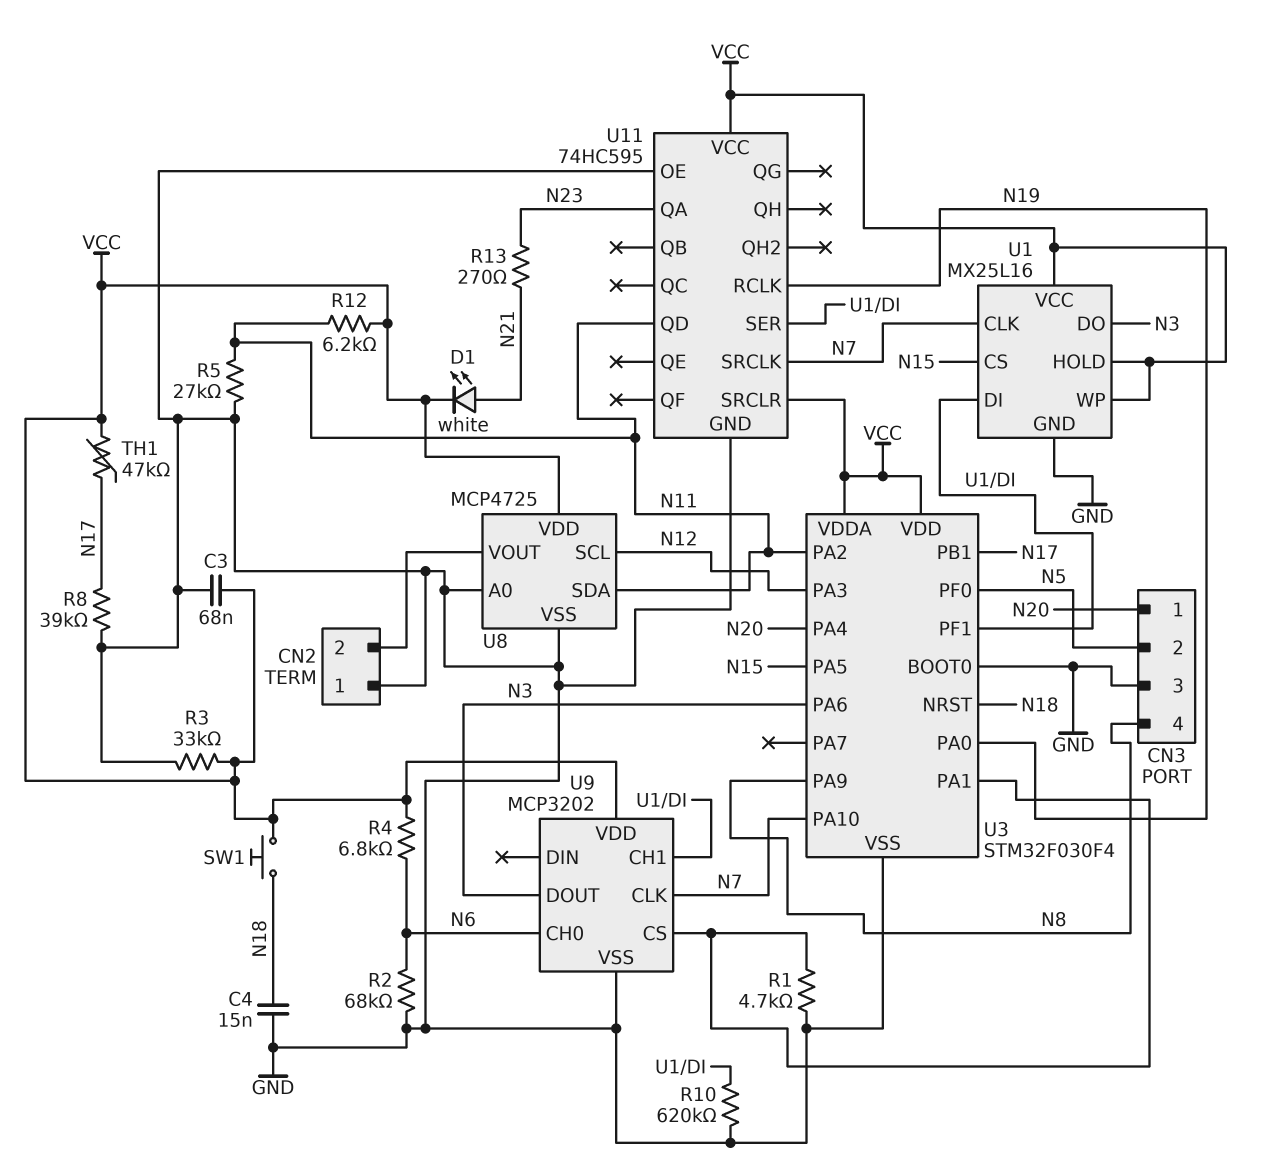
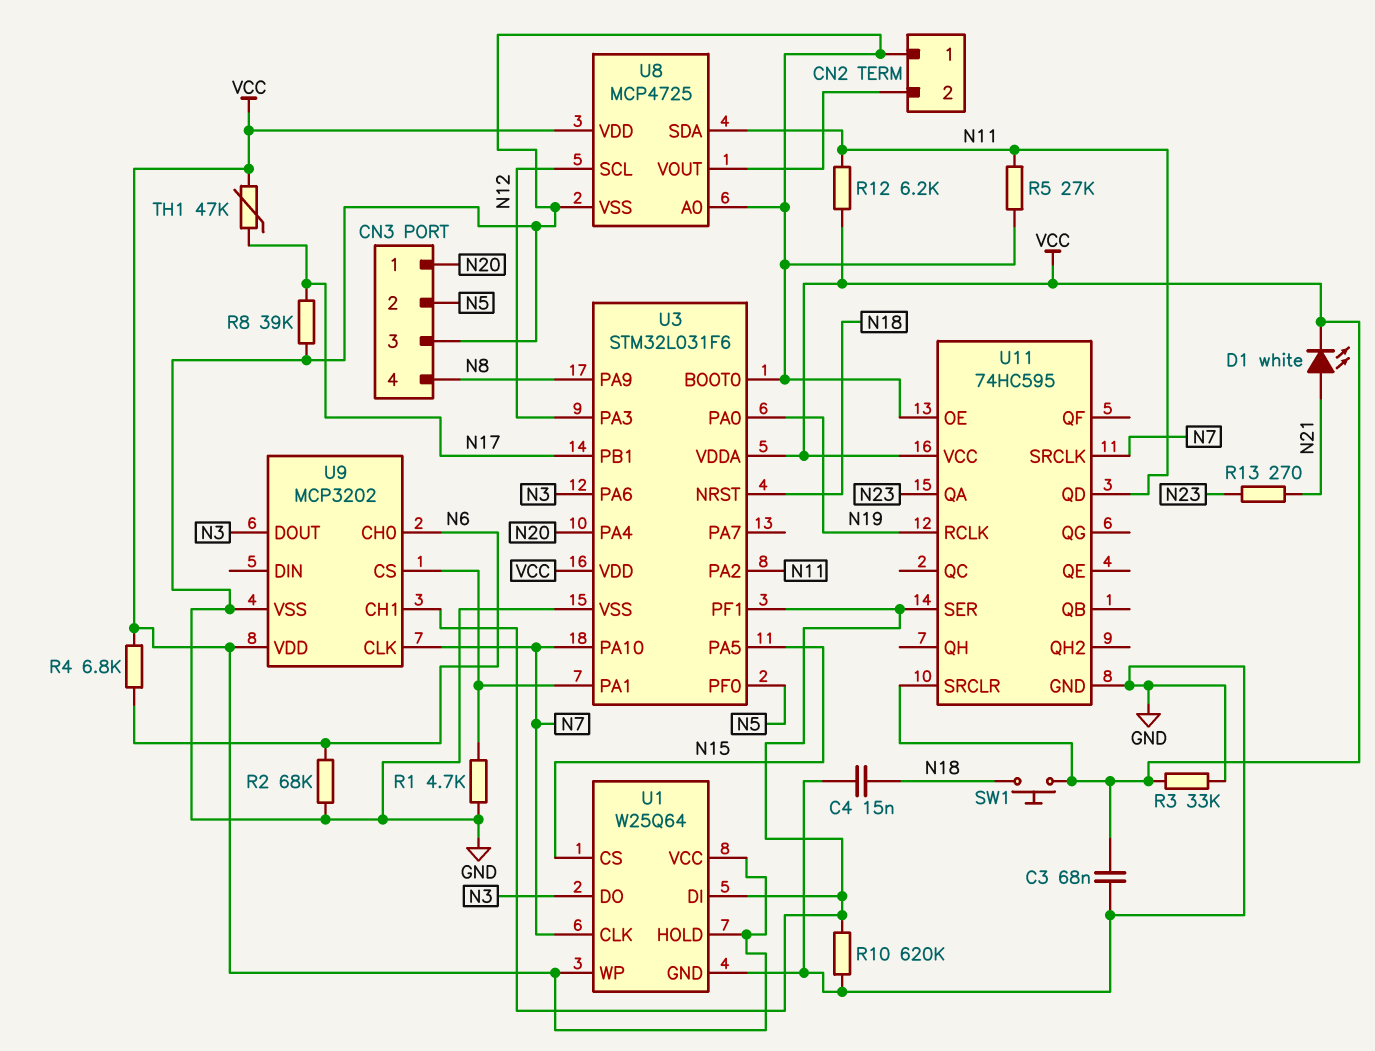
U1: MX25L16 -> W25Q64
U3: STM32F030F4 -> STM32L031F6

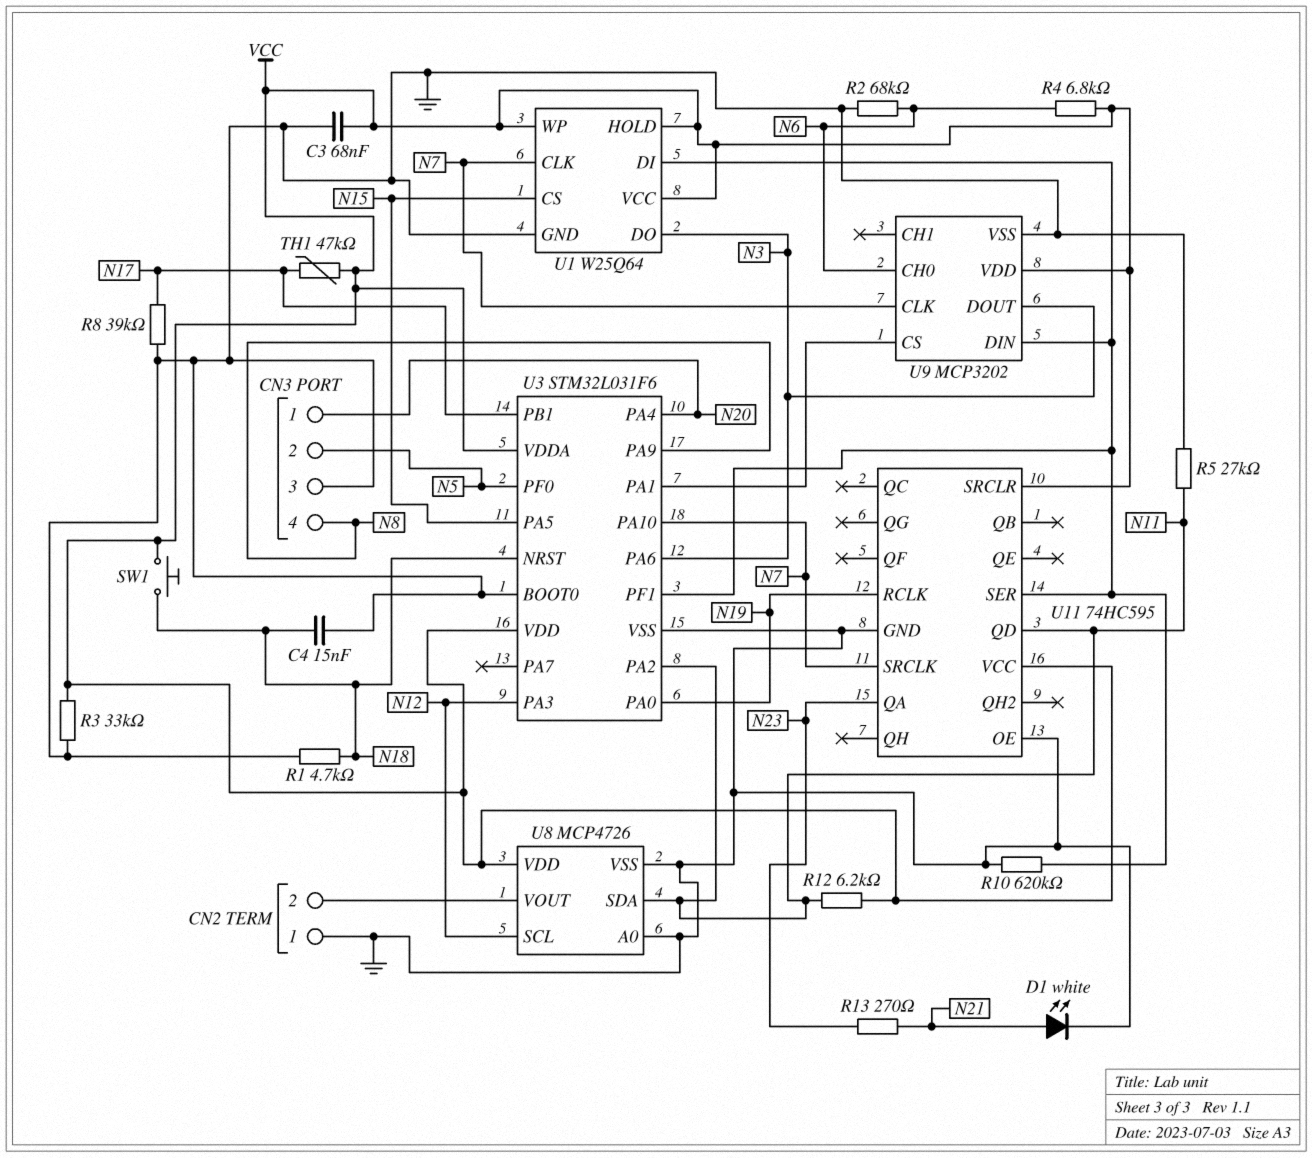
D1: LED white (A N21, K VCC) -> LED white (A N21, K GND)
R1: 4.7k (GND, U3/PA1) -> 4.7k (GND, N18)
U8: MCP4725 -> MCP4726
U9 pin CH1: U1/DI -> none
U9 pin DIN: none -> U1/DI

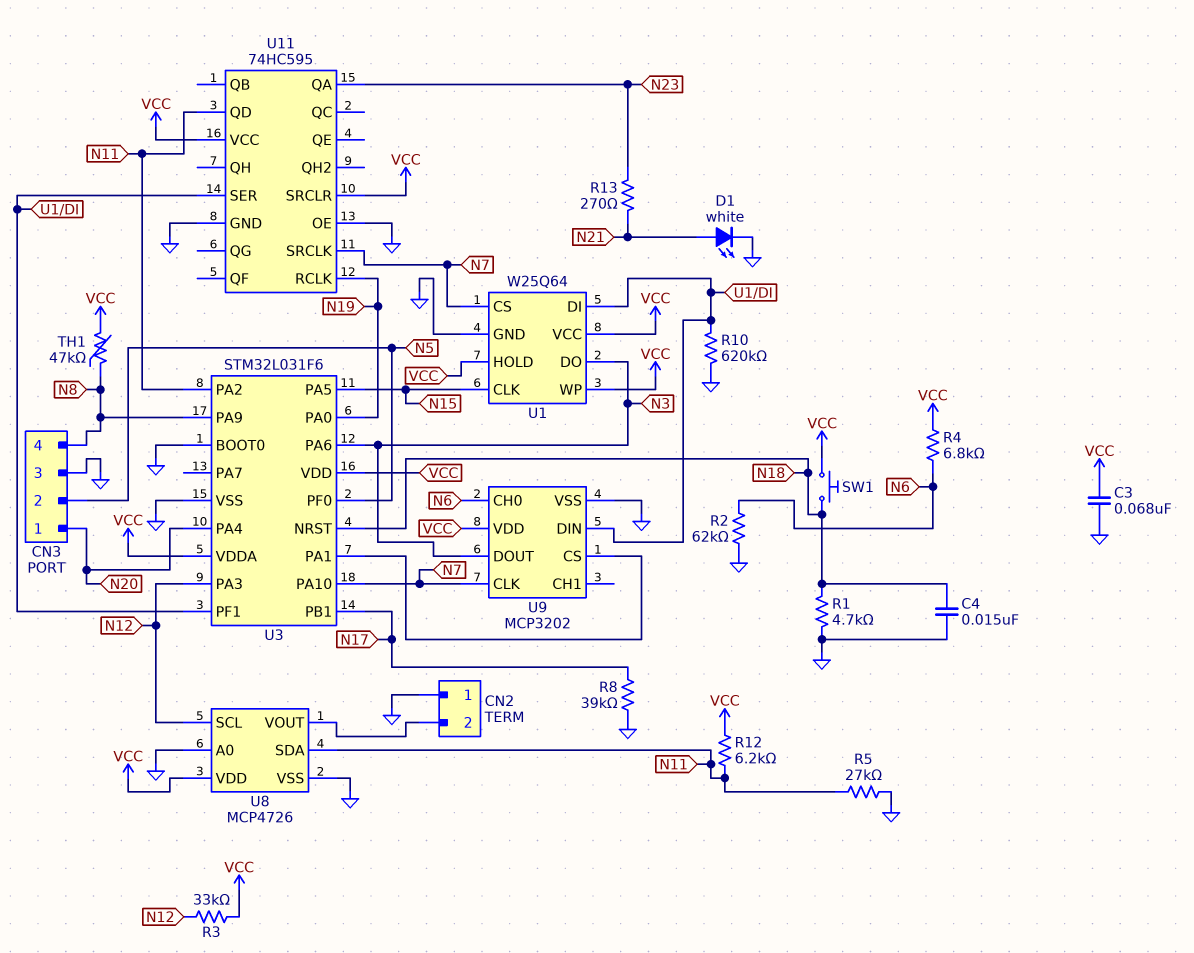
R2: 68k (GND, N6) -> 62k (GND, N6)
R3: 33k (GND, VCC) -> 33k (N12, VCC)
TH1: 47k (N17, VCC) -> 47k (N8, VCC)
U1 pin CLK: N7 -> N15
U1 pin CS: N15 -> N7

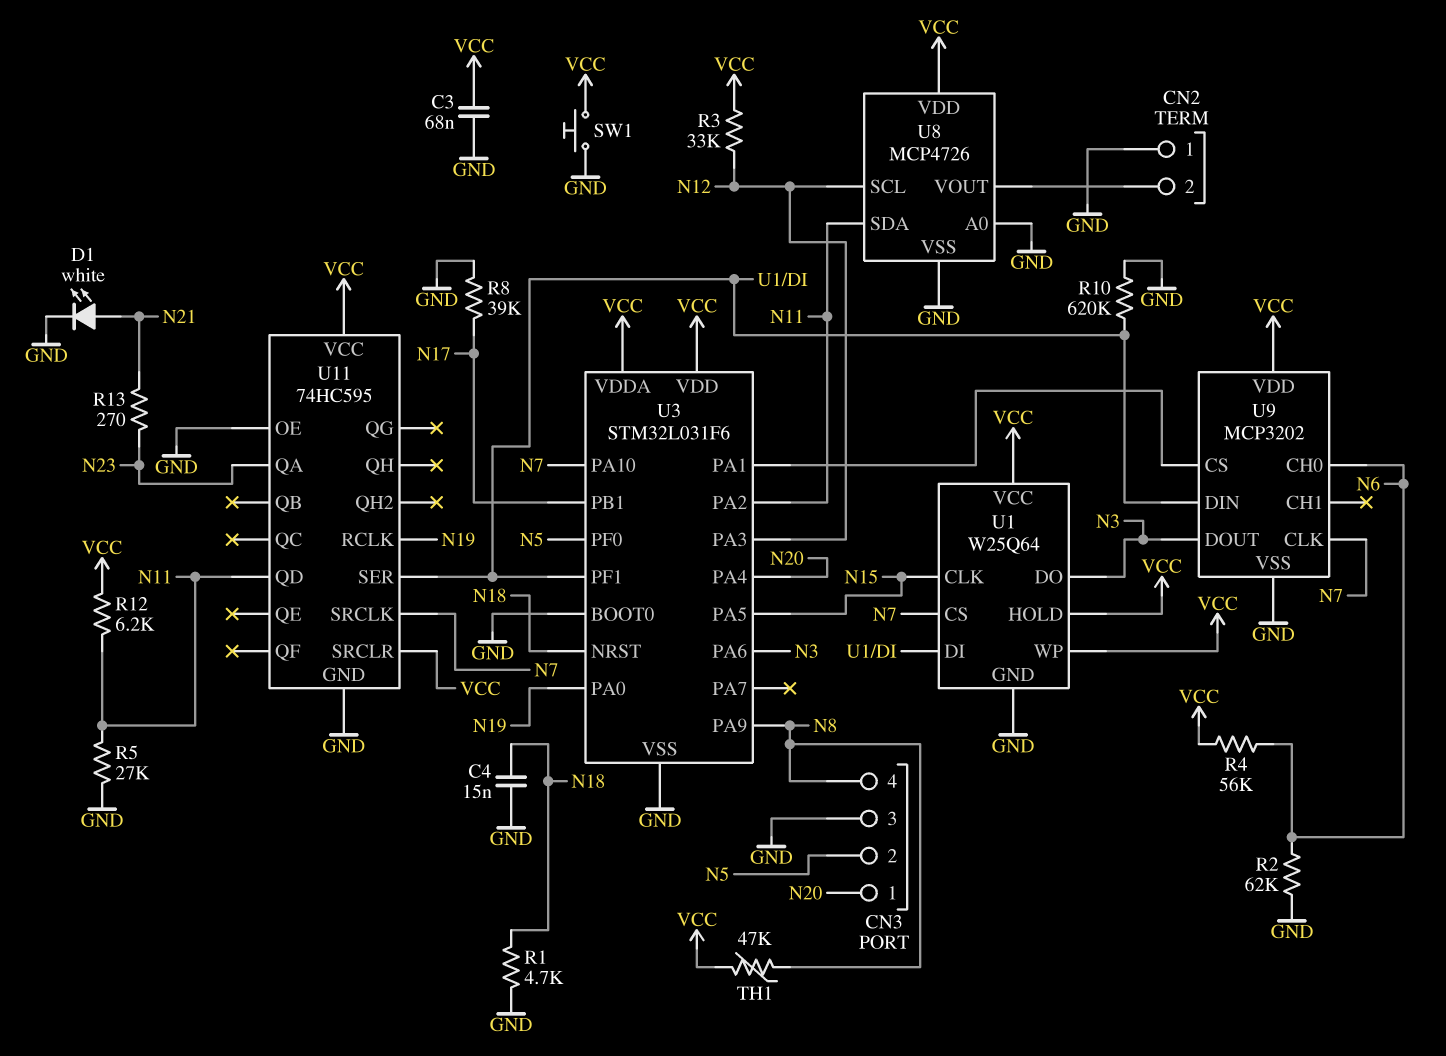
R4: 6.8k (N6, VCC) -> 56k (N6, VCC)
SW1: button (N18, VCC) -> button (GND, VCC)

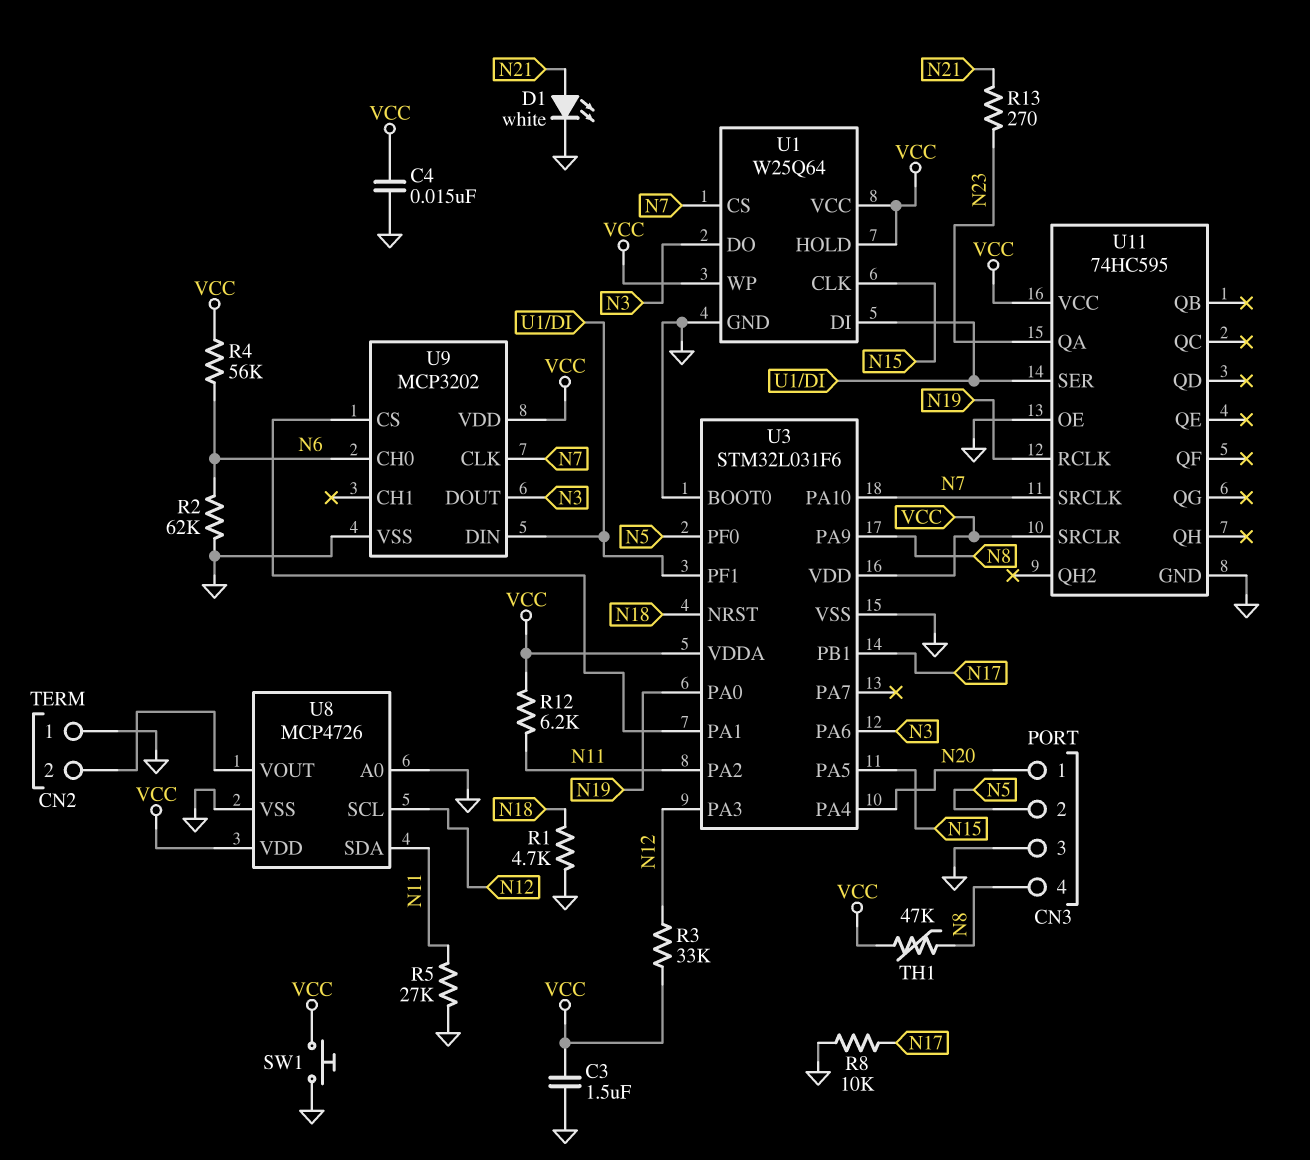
C3: 68nF (GND, VCC) -> 1.5uF (GND, VCC)
C4: 15nF (GND, N18) -> 15nF (GND, VCC)
R8: 39k (GND, N17) -> 10k (GND, N17)
R10: 620k (GND, U1/DI) -> none
U11 pin QD: N11 -> none

